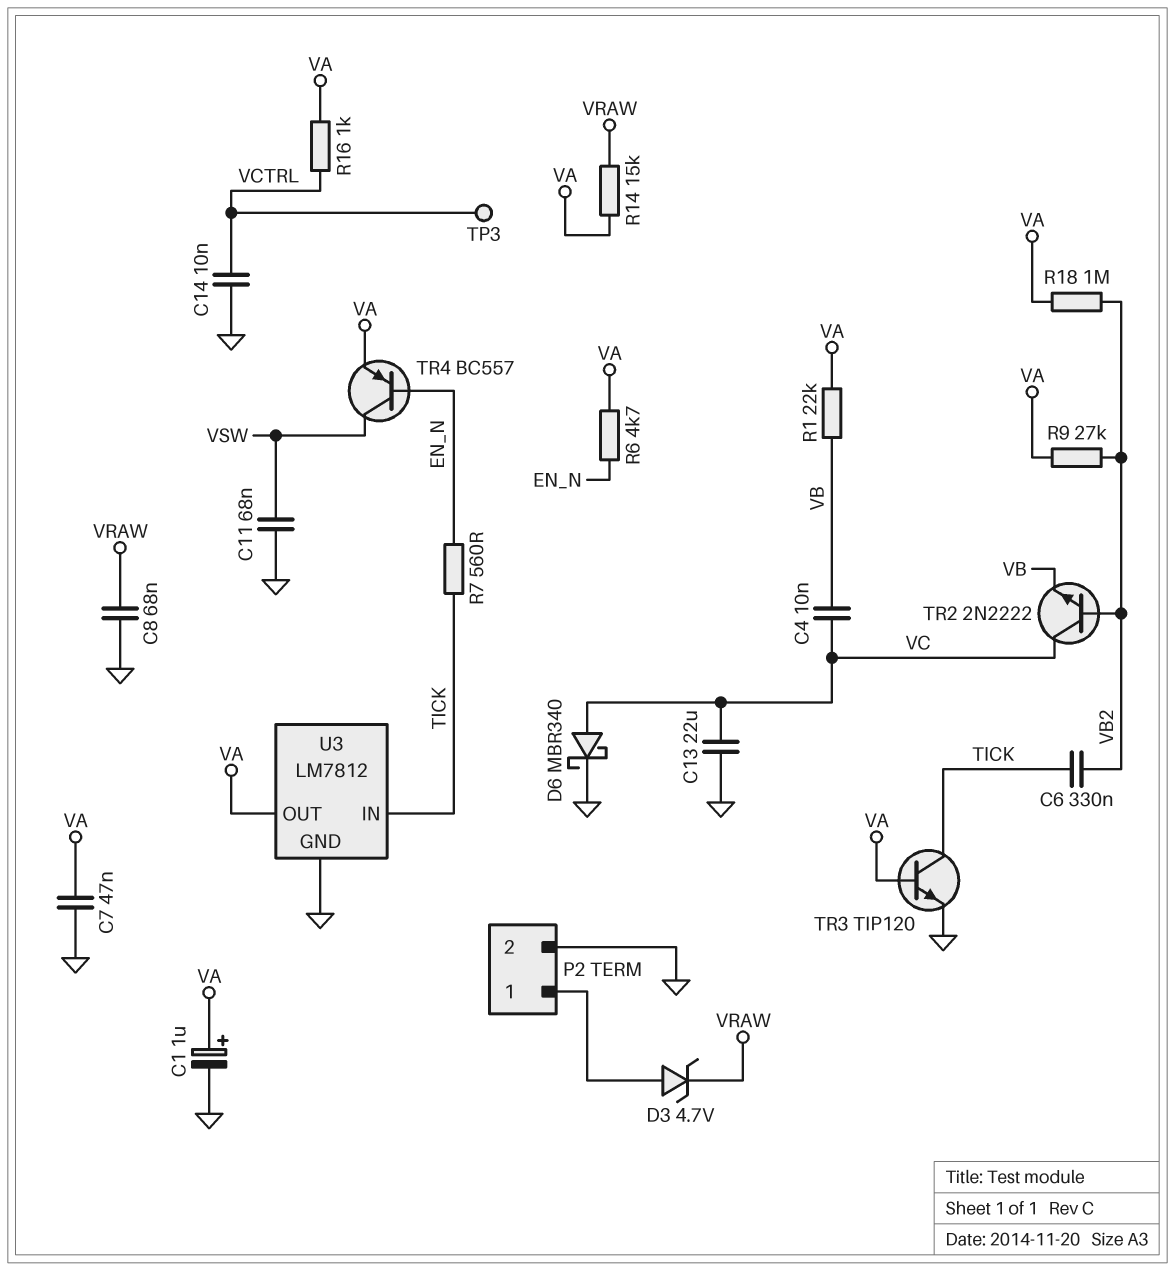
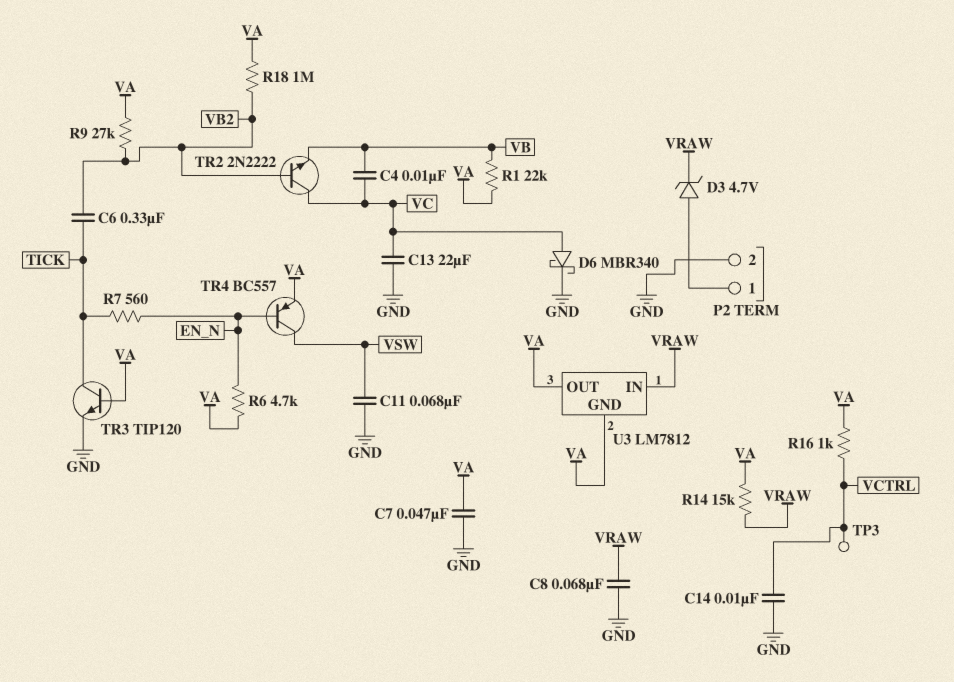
C1: 1uF (plus VA, minus GND) -> none
U3 pin GND: GND -> VA
U3 pin IN: TICK -> VRAW

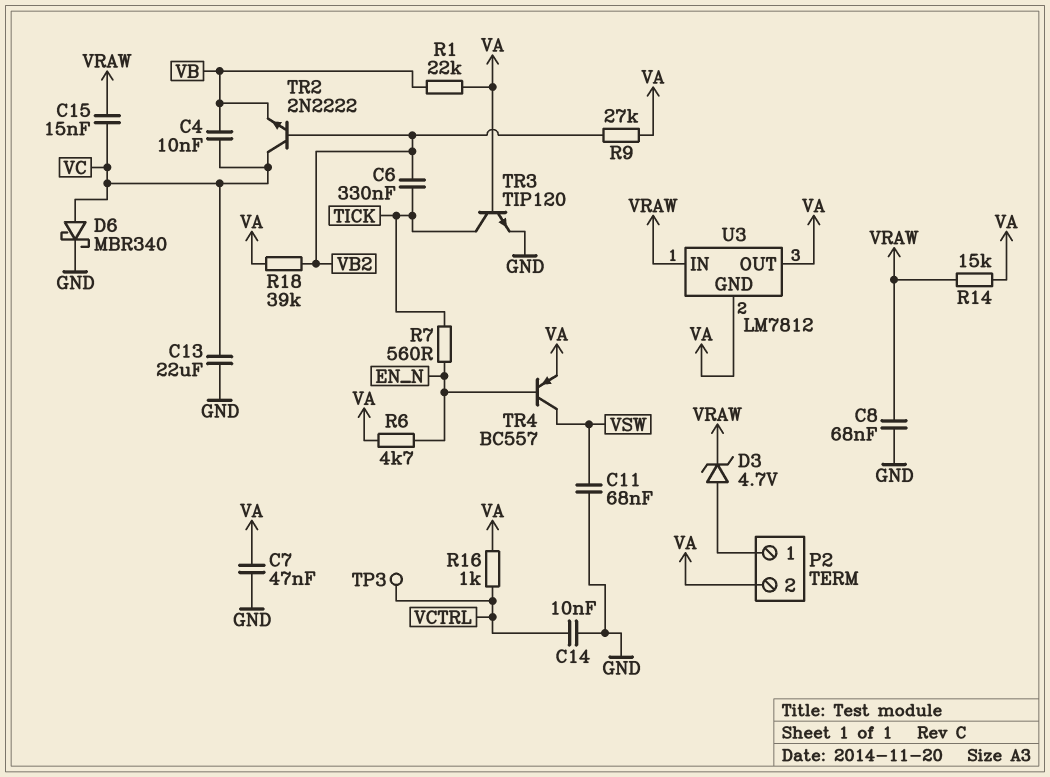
C15: none -> 15nF (VC, VRAW)
P2 pin 2: GND -> VA
R18: 1M (VA, VB2) -> 39k (VA, VB2)

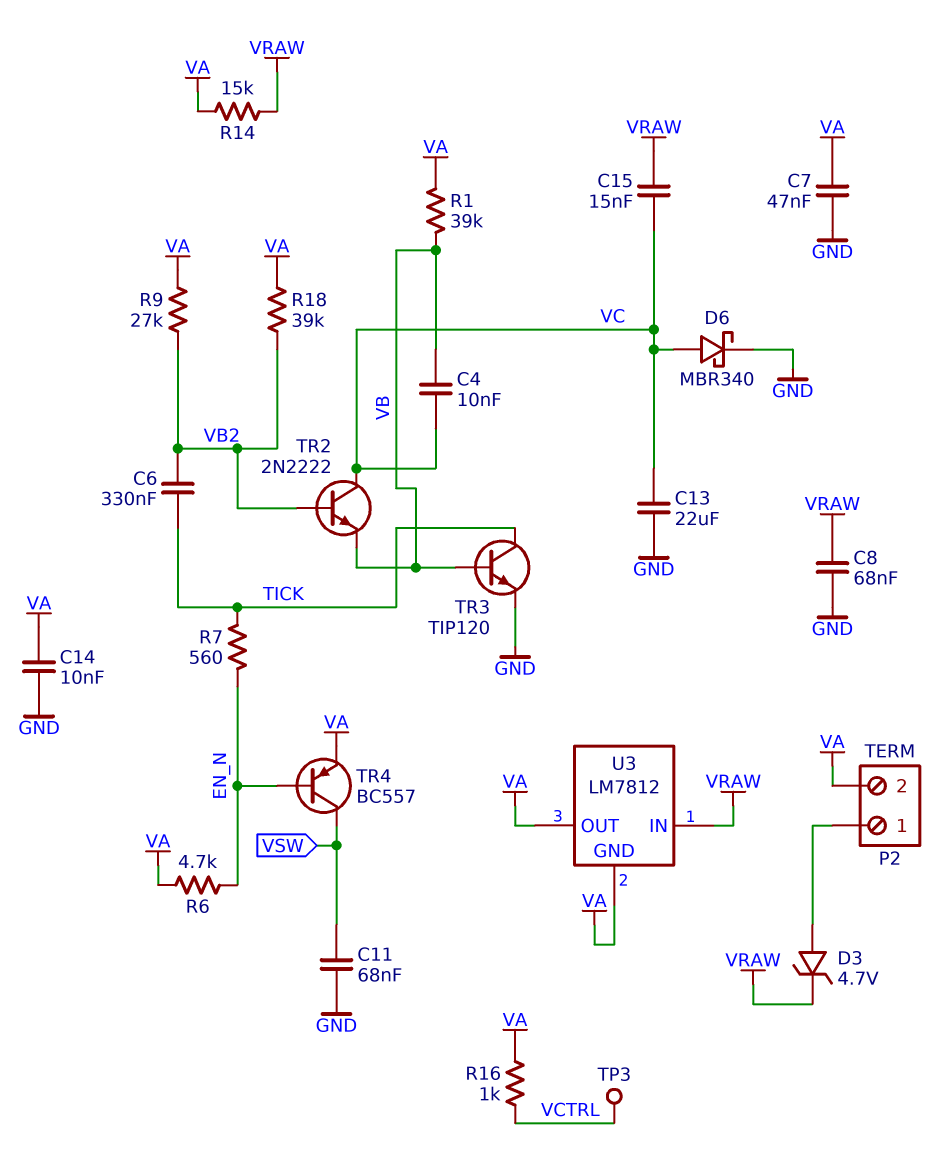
C14: 10nF (GND, VCTRL) -> 10nF (GND, VA)
R1: 22k (VA, VB) -> 39k (VA, VB)
TR3: NPN TIP120 (B VA, C TICK, E GND) -> NPN TIP120 (B VB, C TICK, E GND)

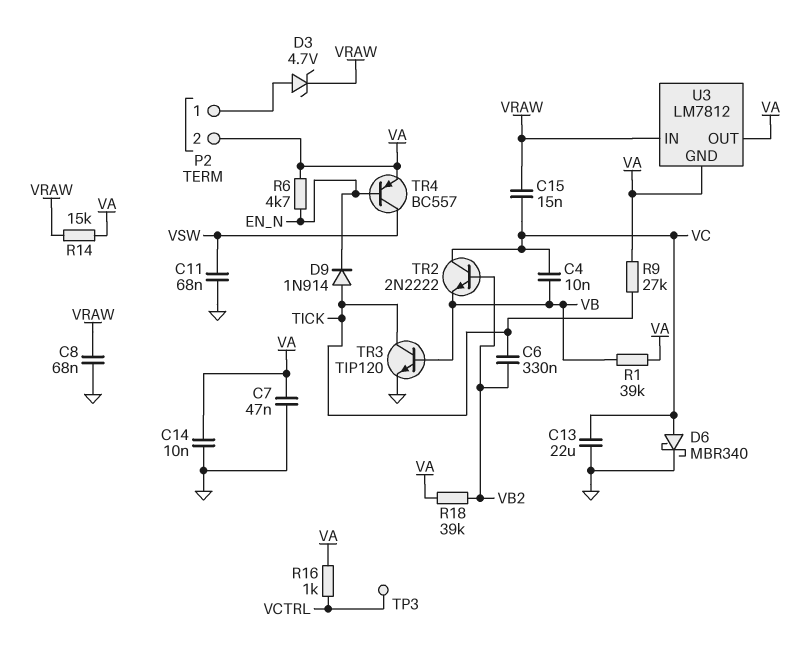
D9: none -> diode 1N914 (A TICK, K EN_N)
R7: 560 (EN_N, TICK) -> none
R9: 27k (VA, VB2) -> 27k (TICK, VA)

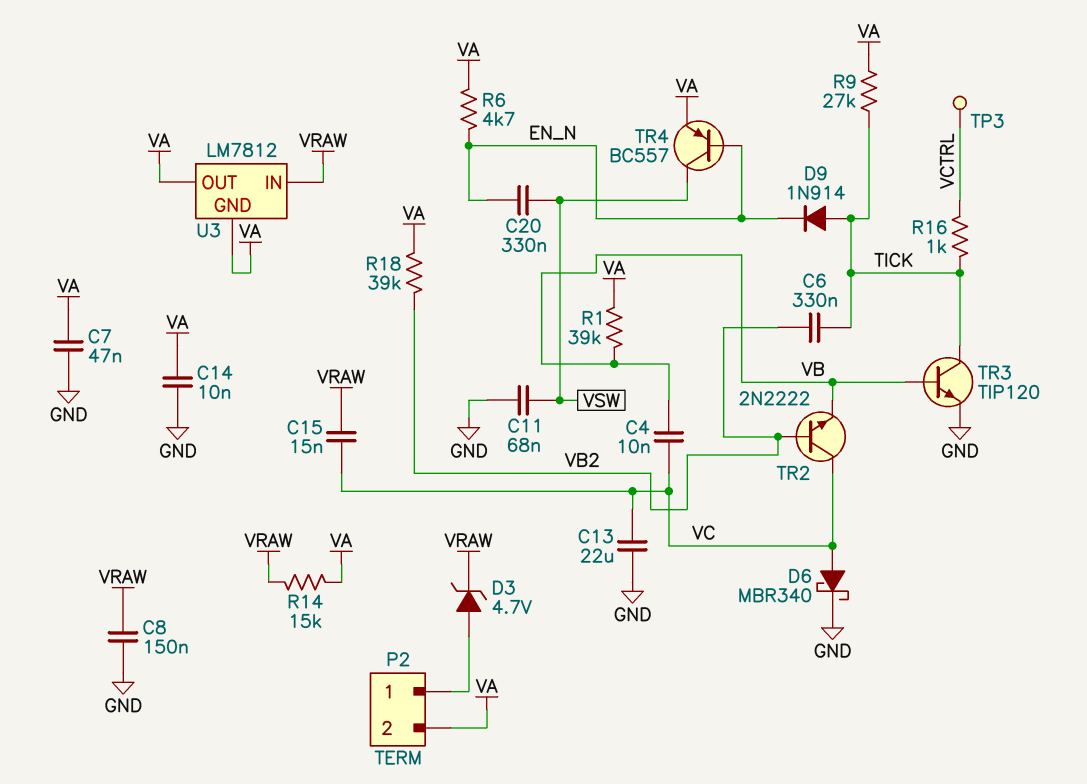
C8: 68nF (GND, VRAW) -> 150nF (GND, VRAW)
C20: none -> 330nF (EN_N, VSW)
R16: 1k (VA, VCTRL) -> 1k (TICK, VCTRL)

